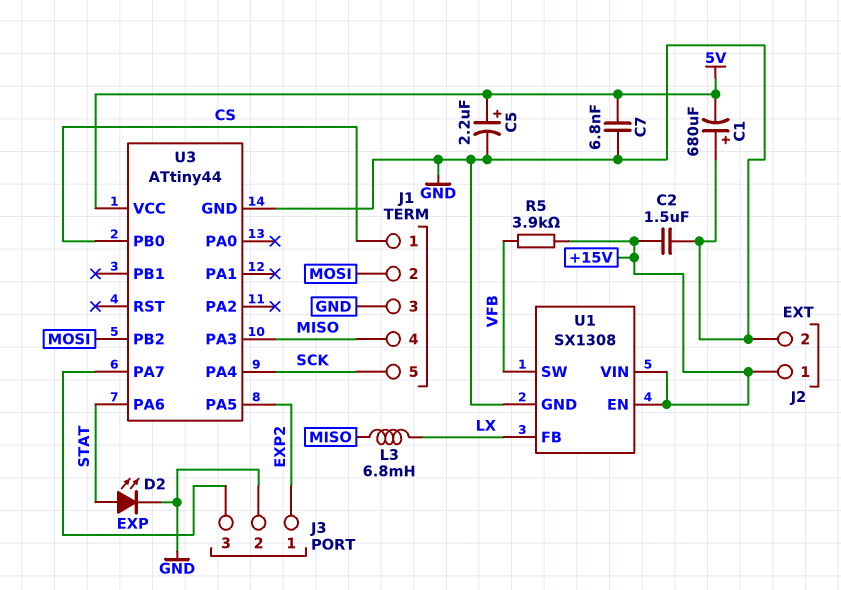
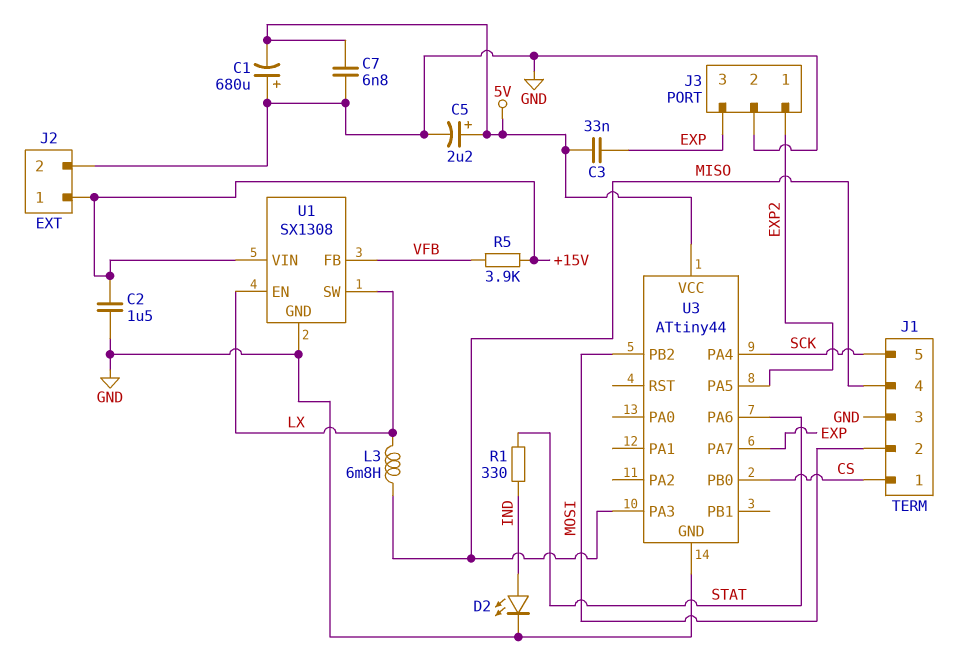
C3: none -> 33nF (5V, EXP)
D2: LED (A STAT, K GND) -> LED (A IND, K GND)
R1: none -> 330 (IND, STAT)
U1 pin EN: +15V -> LX
U1 pin FB: LX -> VFB
U1 pin SW: VFB -> LX

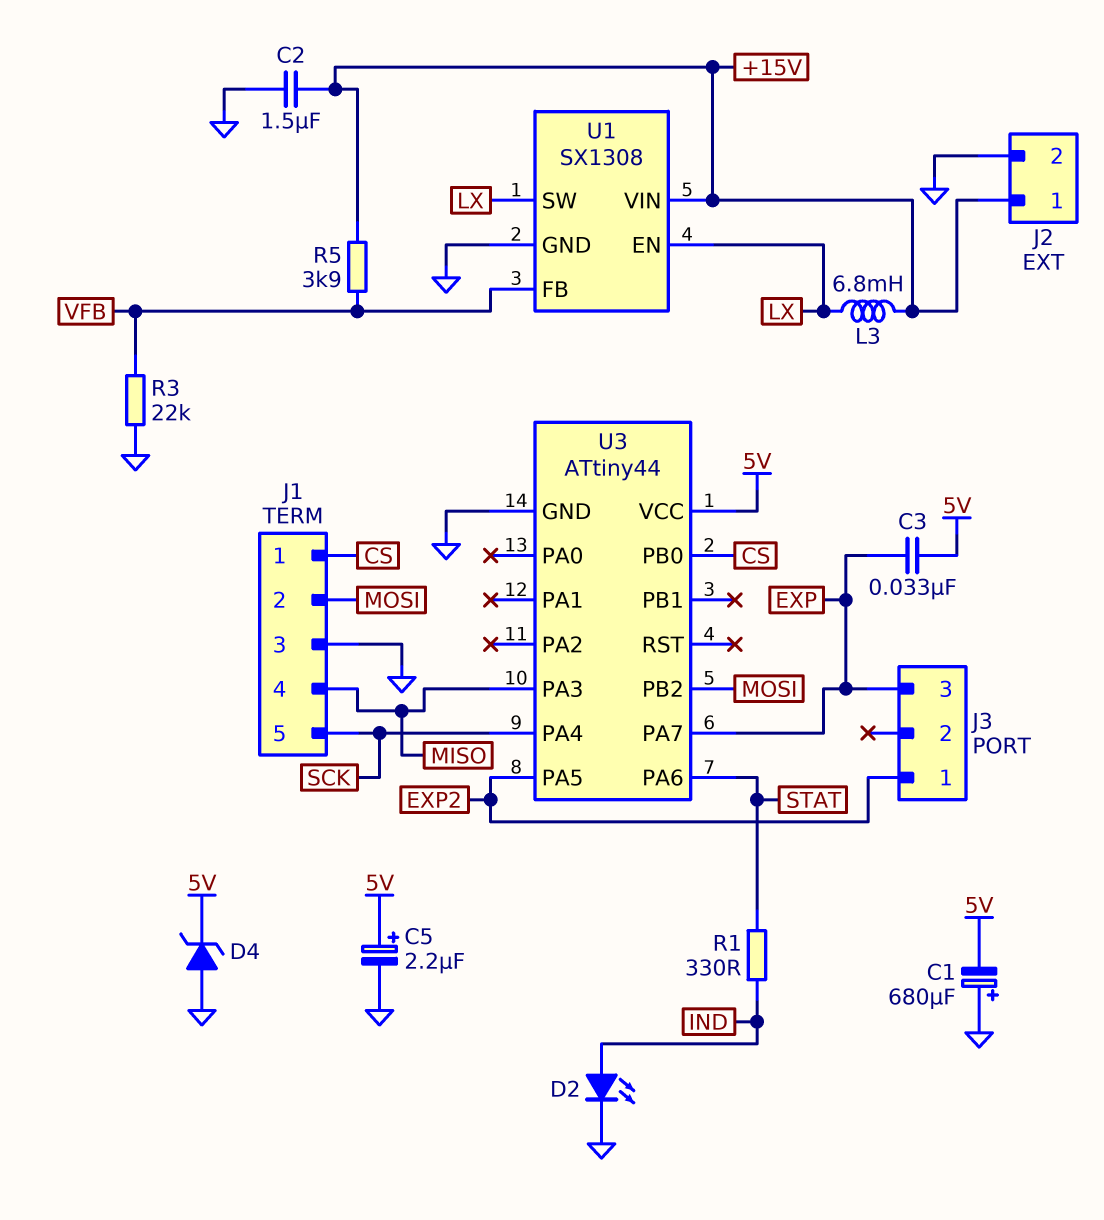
C7: 6.8nF (5V, GND) -> none
D4: none -> zener (A GND, K 5V)
J3 pin 2: GND -> none
L3: 6.8mH (LX, MISO) -> 6.8mH (+15V, LX)
R3: none -> 22k (GND, VFB)

